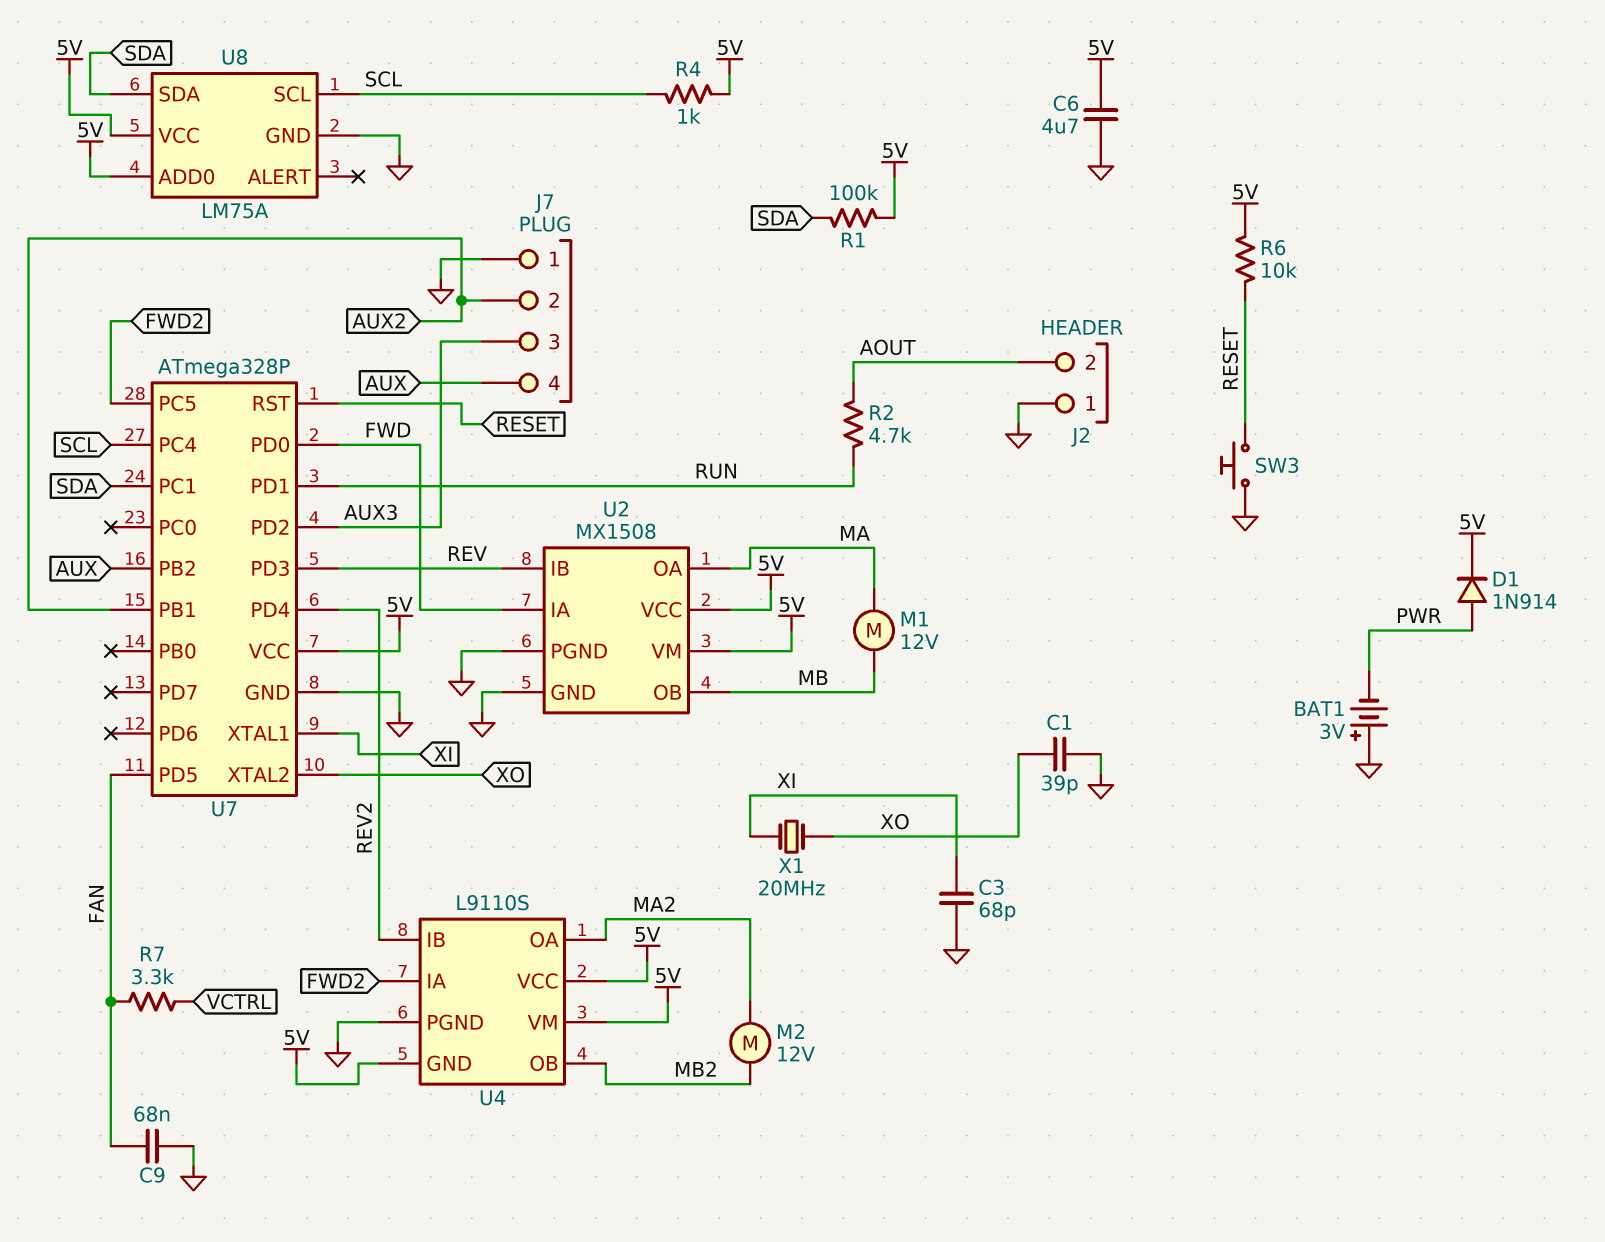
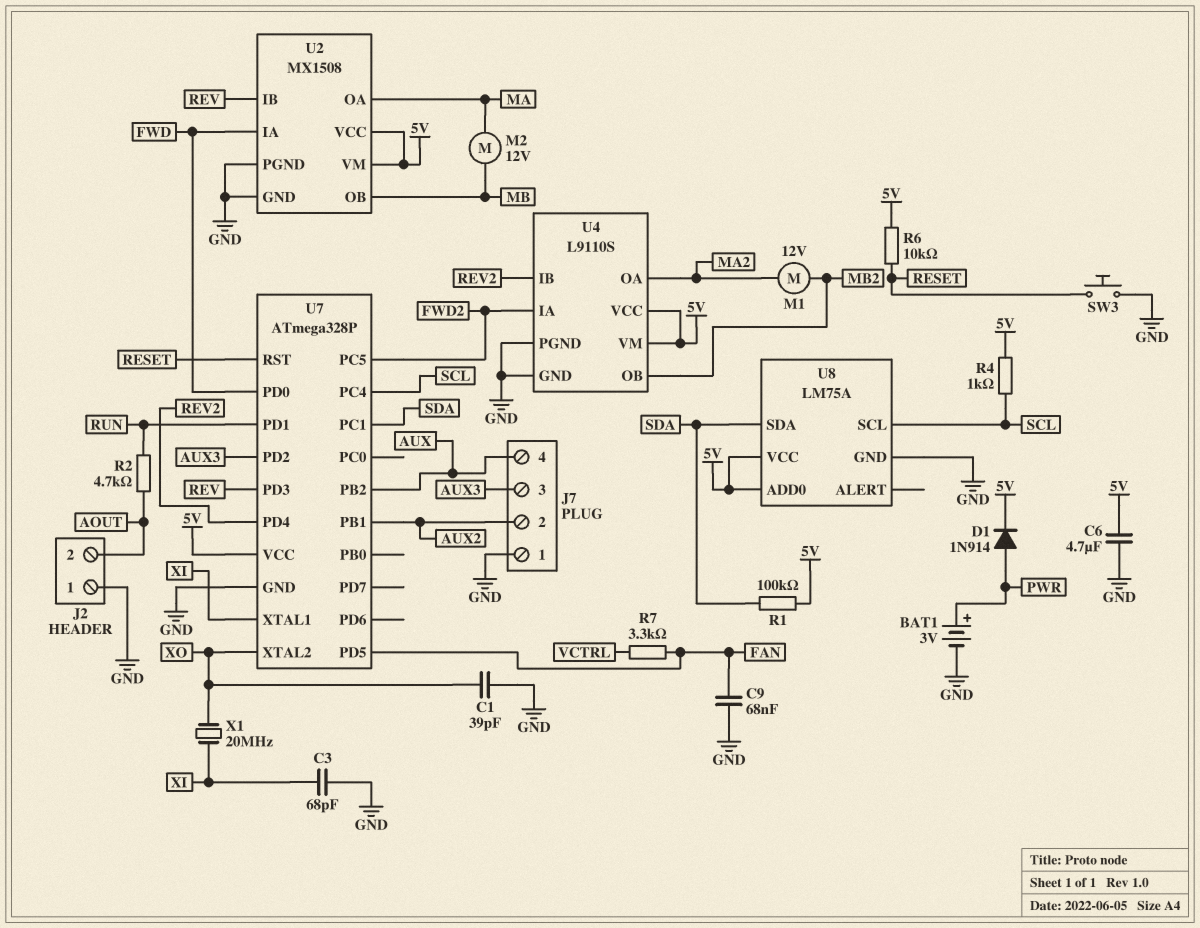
BAT1: 3V (plus GND, minus PWR) -> 3V (plus PWR, minus GND)
M1: motor 12V (MA, MB) -> motor 12V (MA2, MB2)
M2: motor 12V (MA2, MB2) -> motor 12V (MA, MB)
U4 pin GND: 5V -> GND

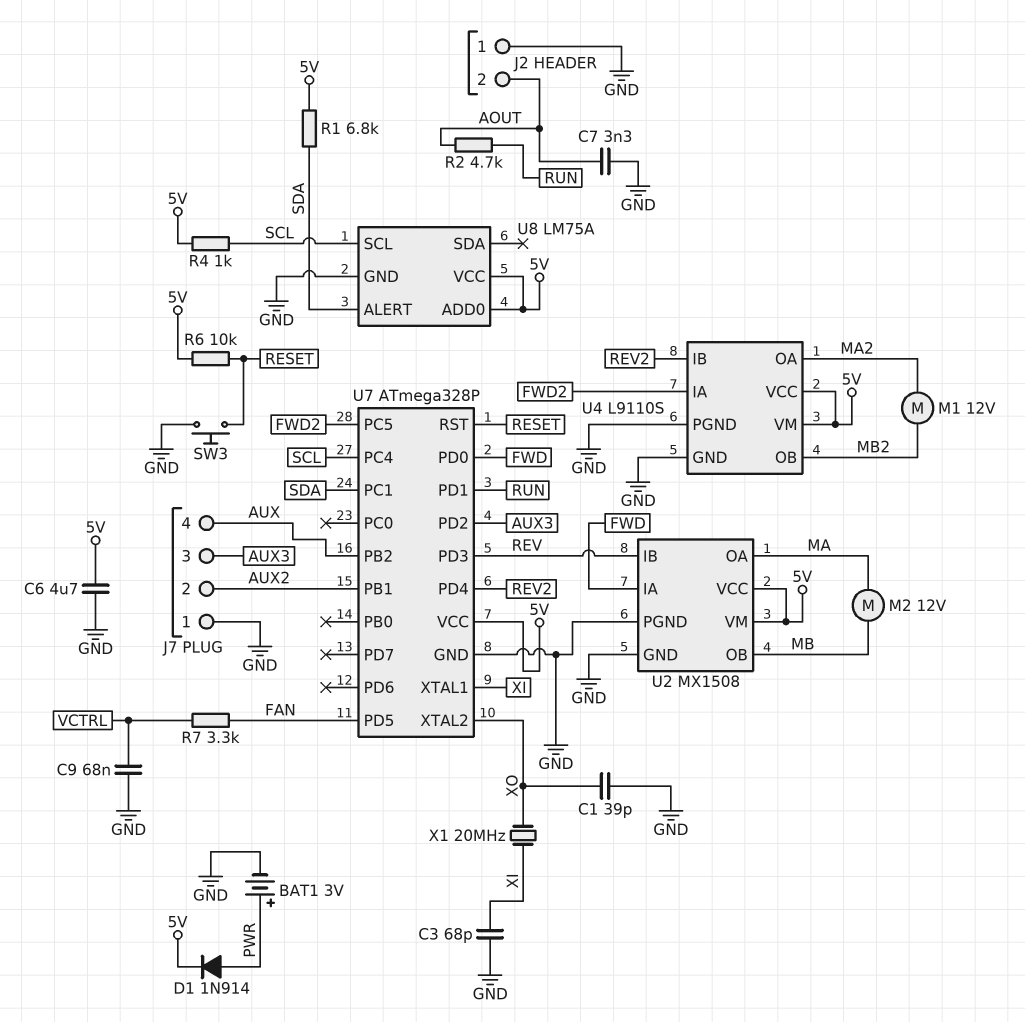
C7: none -> 3.3nF (AOUT, GND)
C9: 68nF (FAN, GND) -> 68nF (GND, VCTRL)
R1: 100k (5V, SDA) -> 6.8k (5V, SDA)
U8 pin ALERT: none -> SDA
U8 pin SDA: SDA -> none

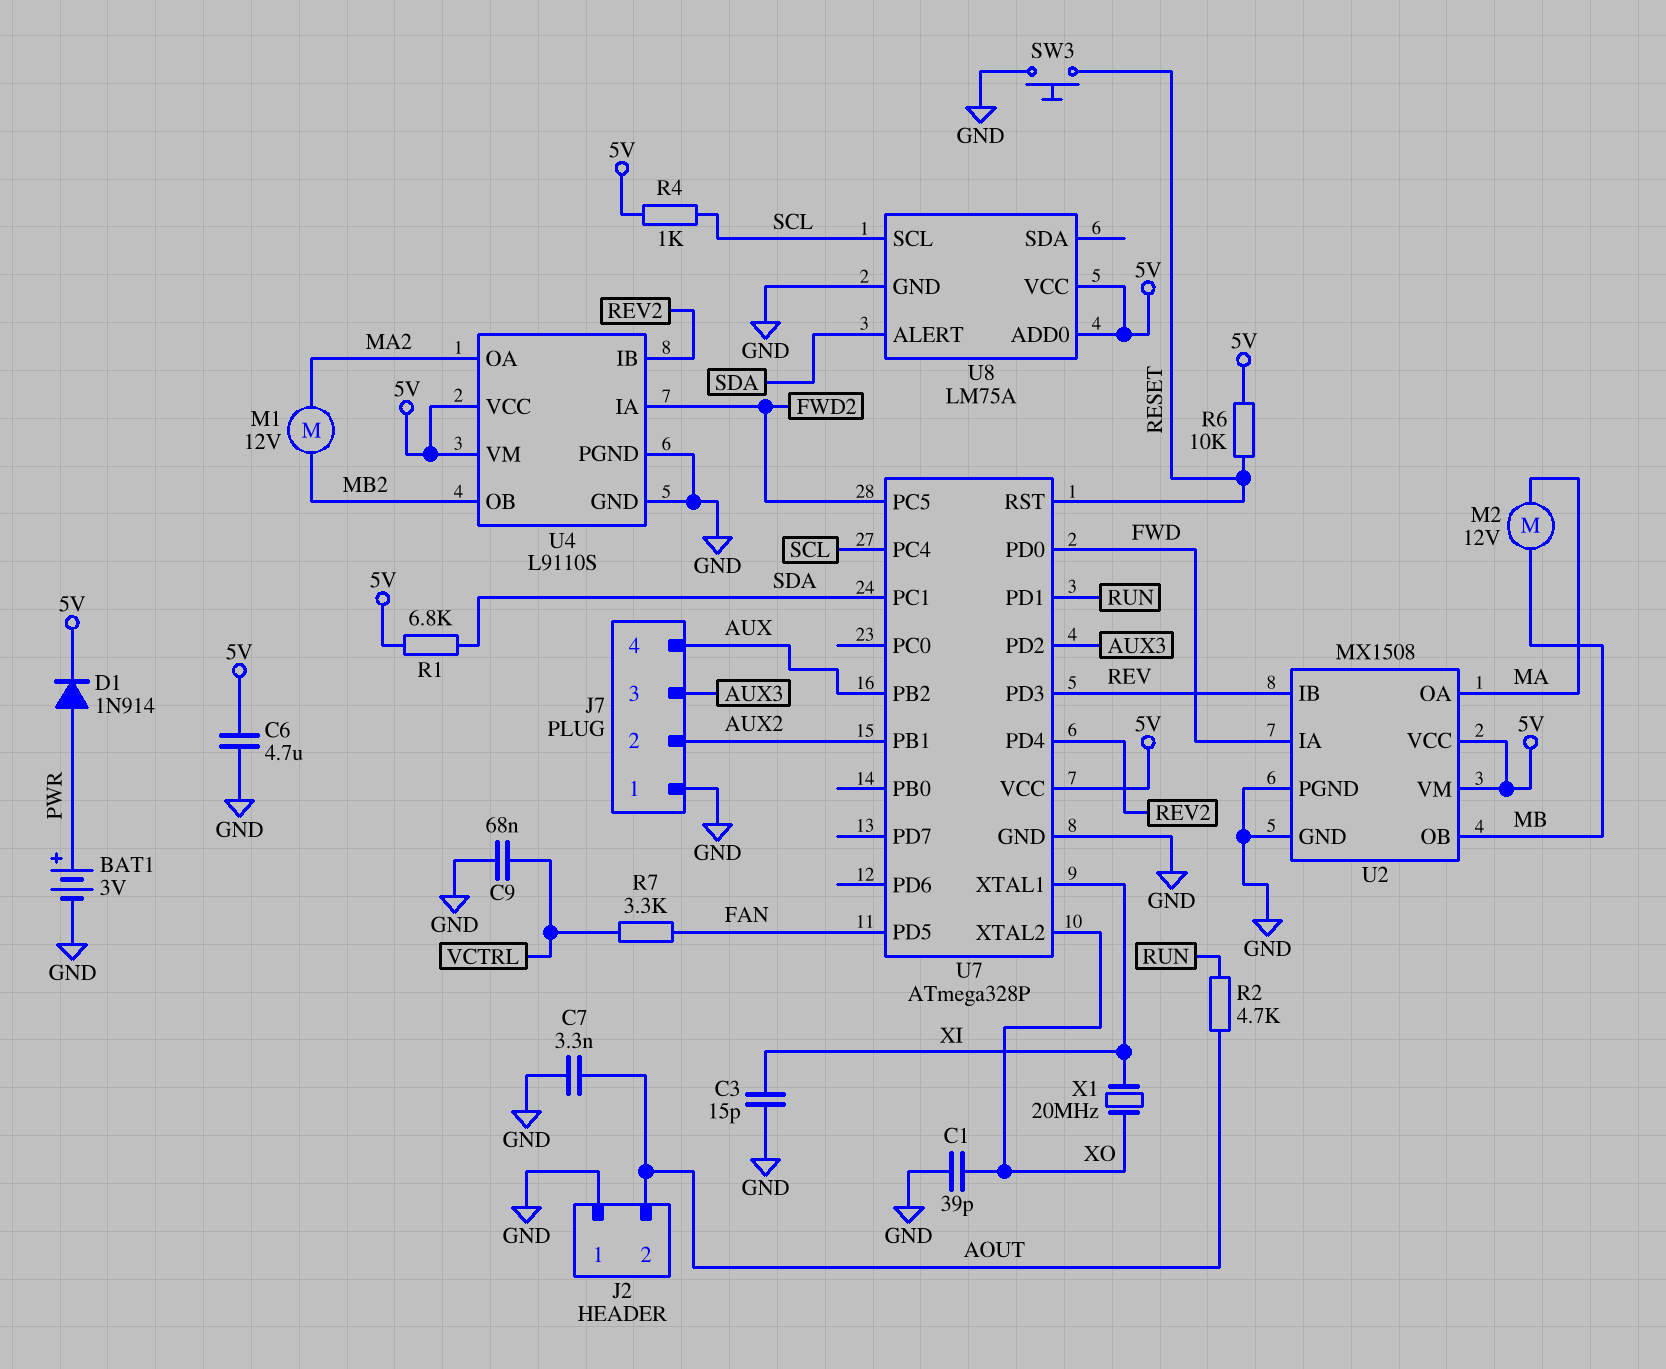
C3: 68pF (GND, XI) -> 15pF (GND, XI)

